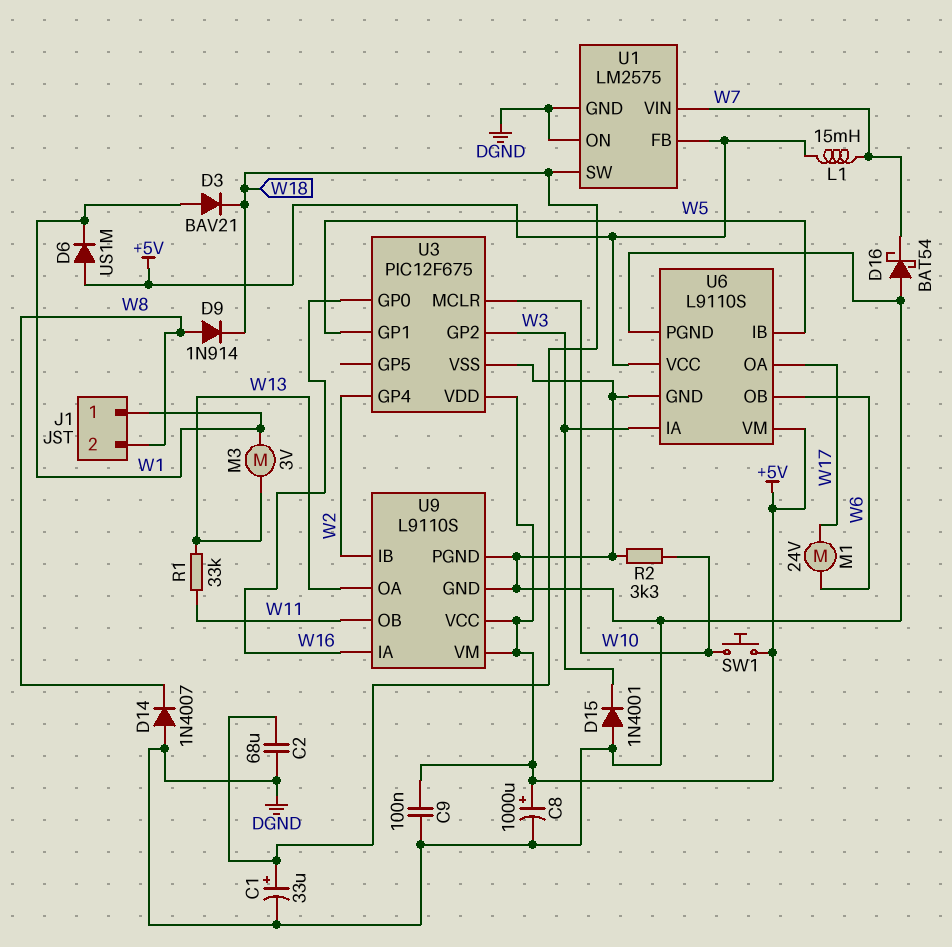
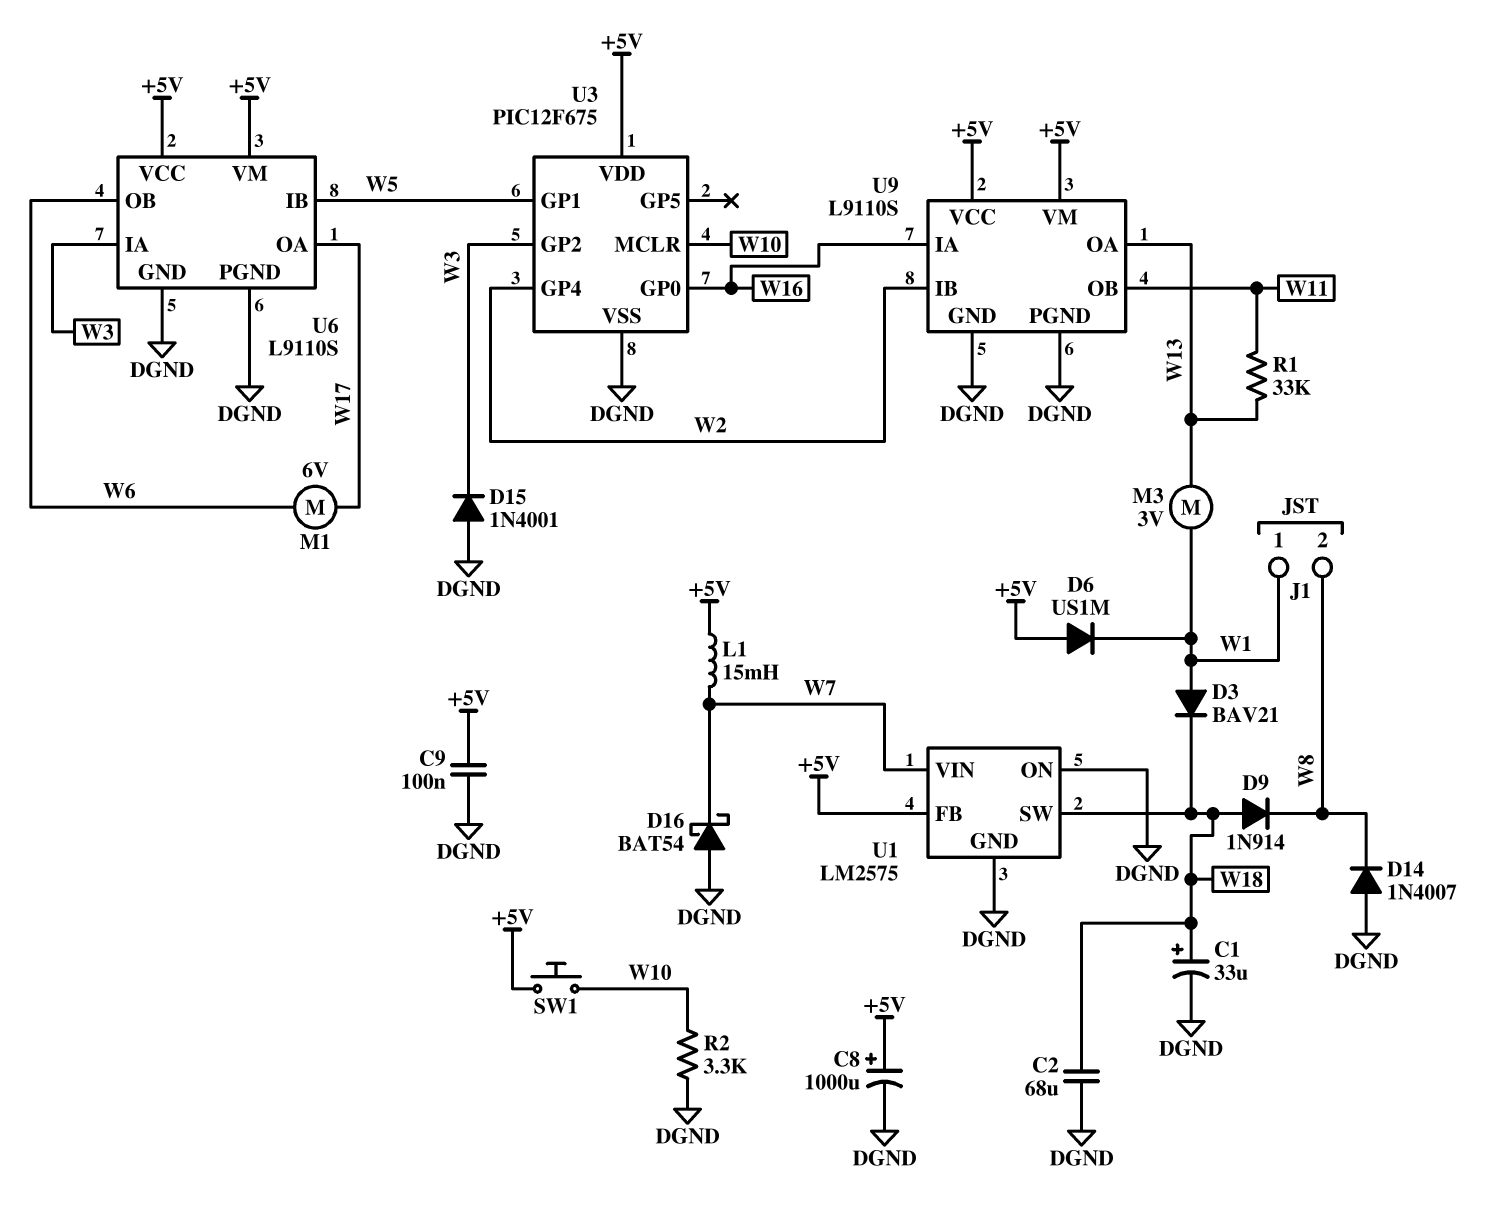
D9: diode 1N914 (A W8, K W18) -> diode 1N914 (A W18, K W8)
M1: motor 24V (W6, W17) -> motor 6V (W6, W17)

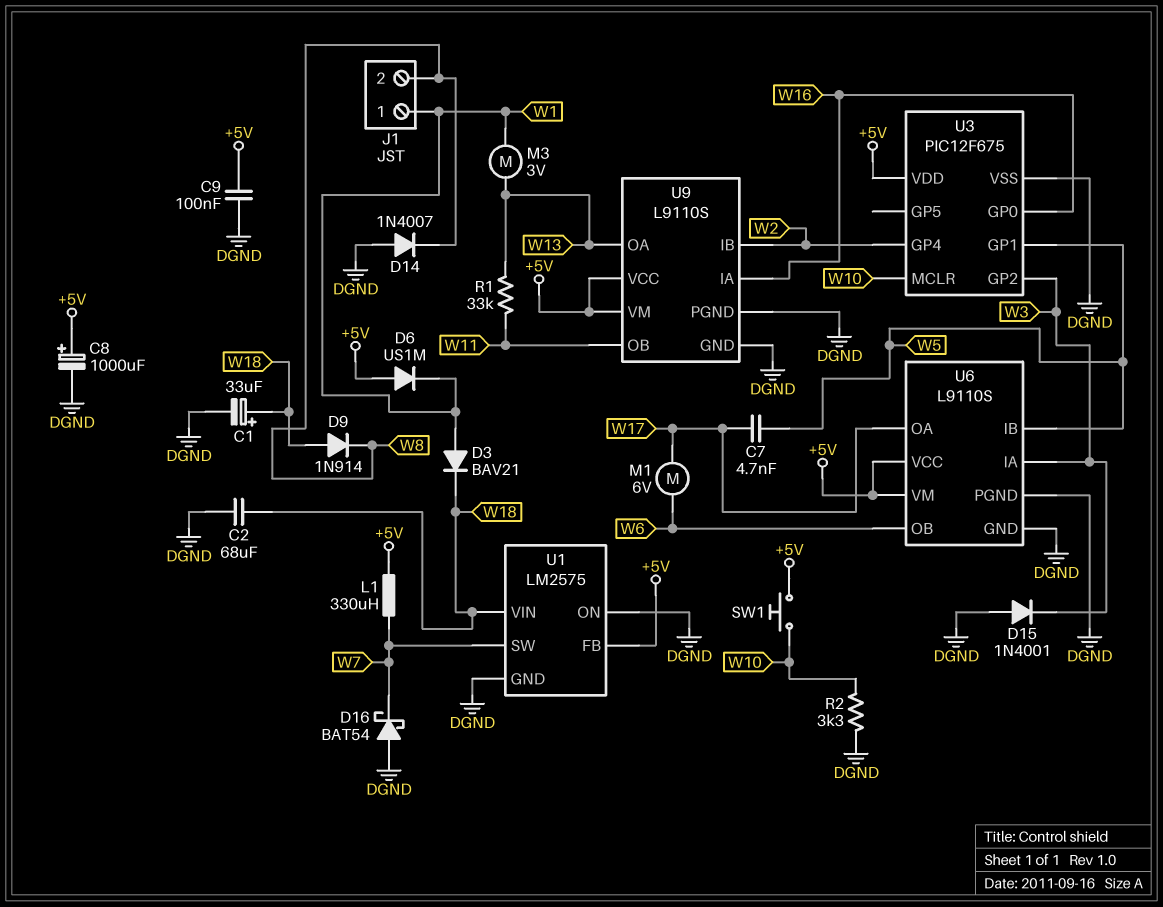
C7: none -> 4.7nF (W5, W17)
L1: 15mH (+5V, W7) -> 330uH (+5V, W7)
U1 pin SW: W18 -> W7
U1 pin VIN: W7 -> W18

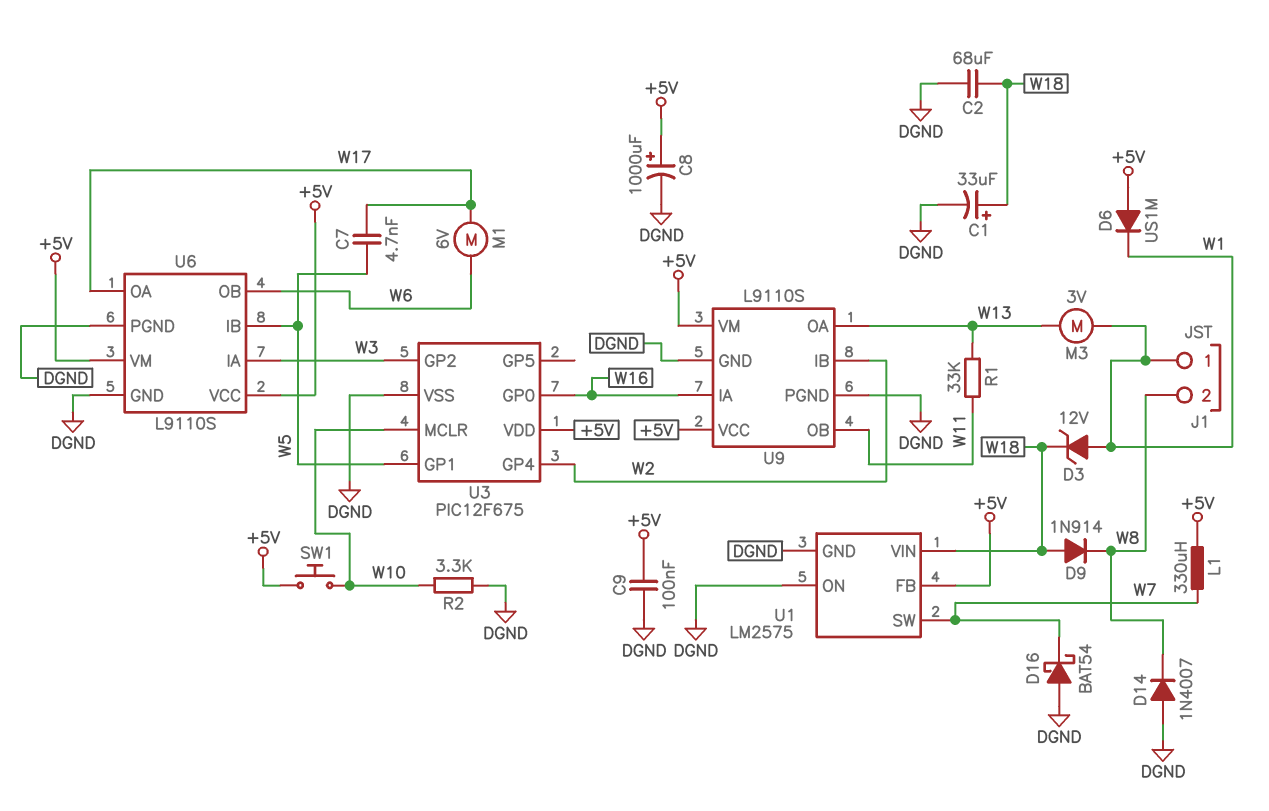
D3: diode BAV21 (A W1, K W18) -> zener 12V (A W1, K W18)
D15: diode 1N4001 (A DGND, K W3) -> none

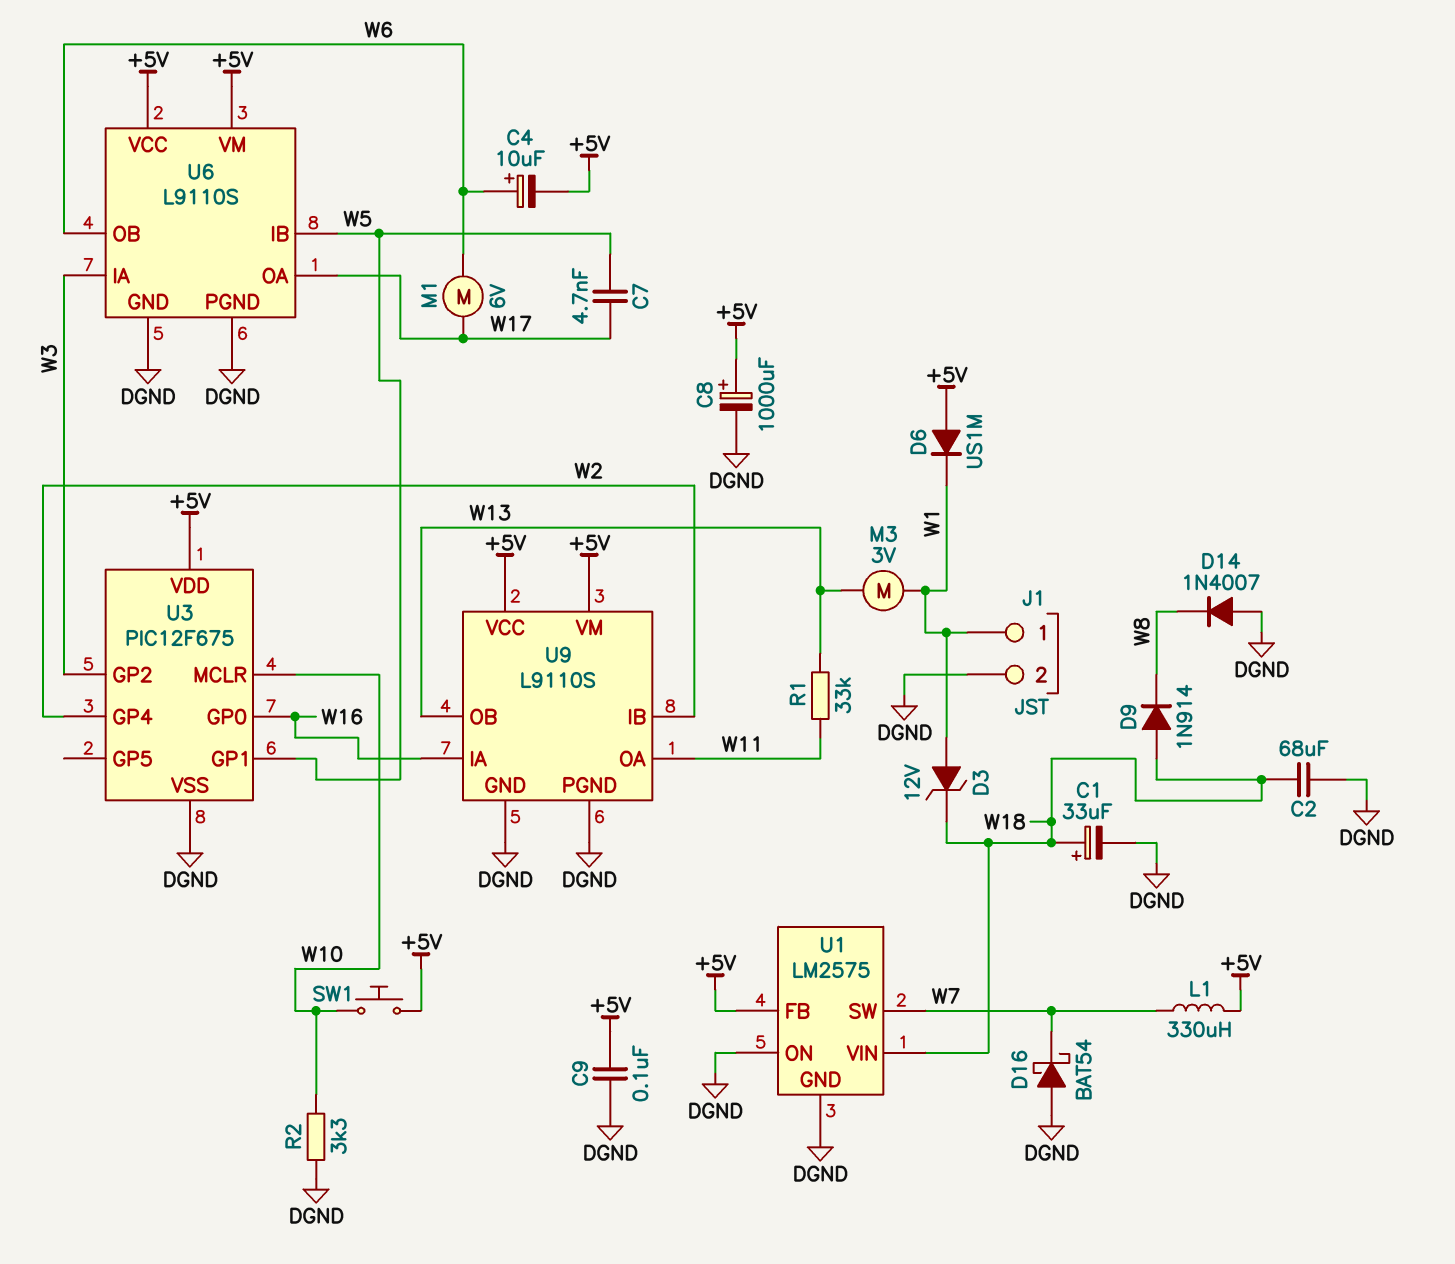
C4: none -> 10uF (plus W6, minus +5V)
J1 pin 2: W8 -> DGND
U9 pin OA: W13 -> W11
U9 pin OB: W11 -> W13

